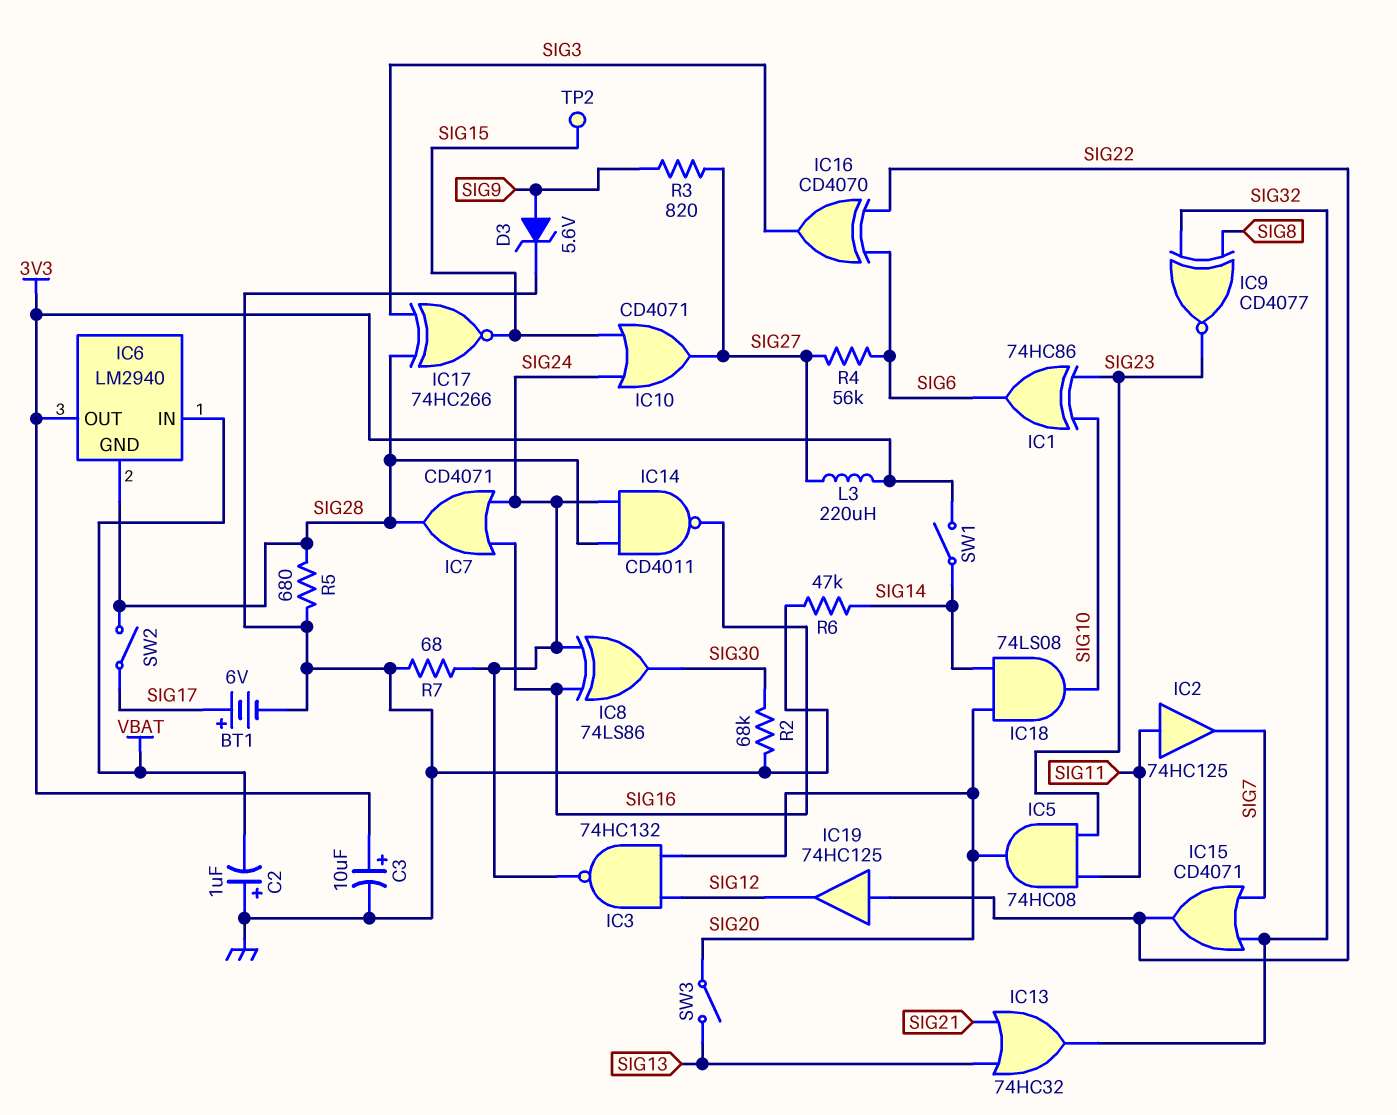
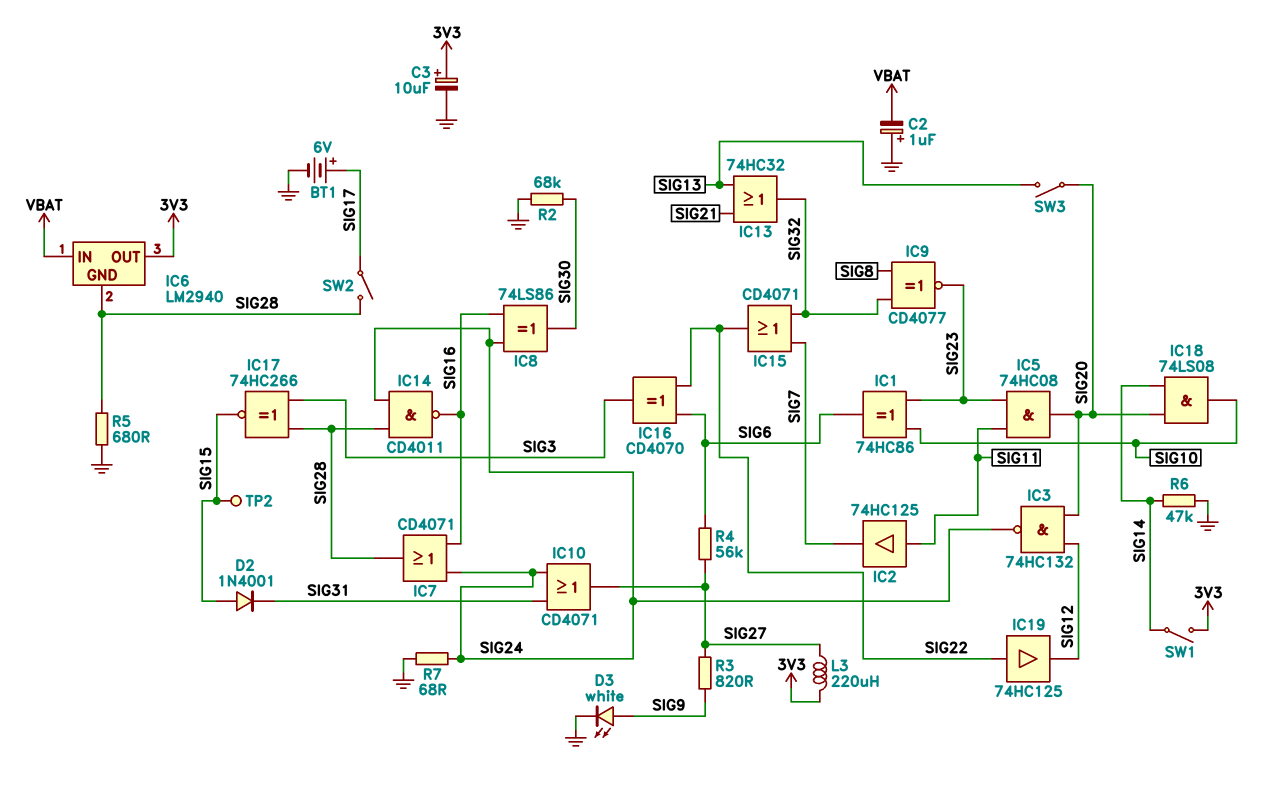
D2: none -> diode 1N4001 (A SIG15, K SIG31)
D3: zener 5.6V (A SIG9, K GND) -> LED white (A SIG9, K GND)
IC10: OR CD4071 (in SIG15, in SIG24, out SIG27) -> OR CD4071 (in SIG24, in SIG31, out SIG27)

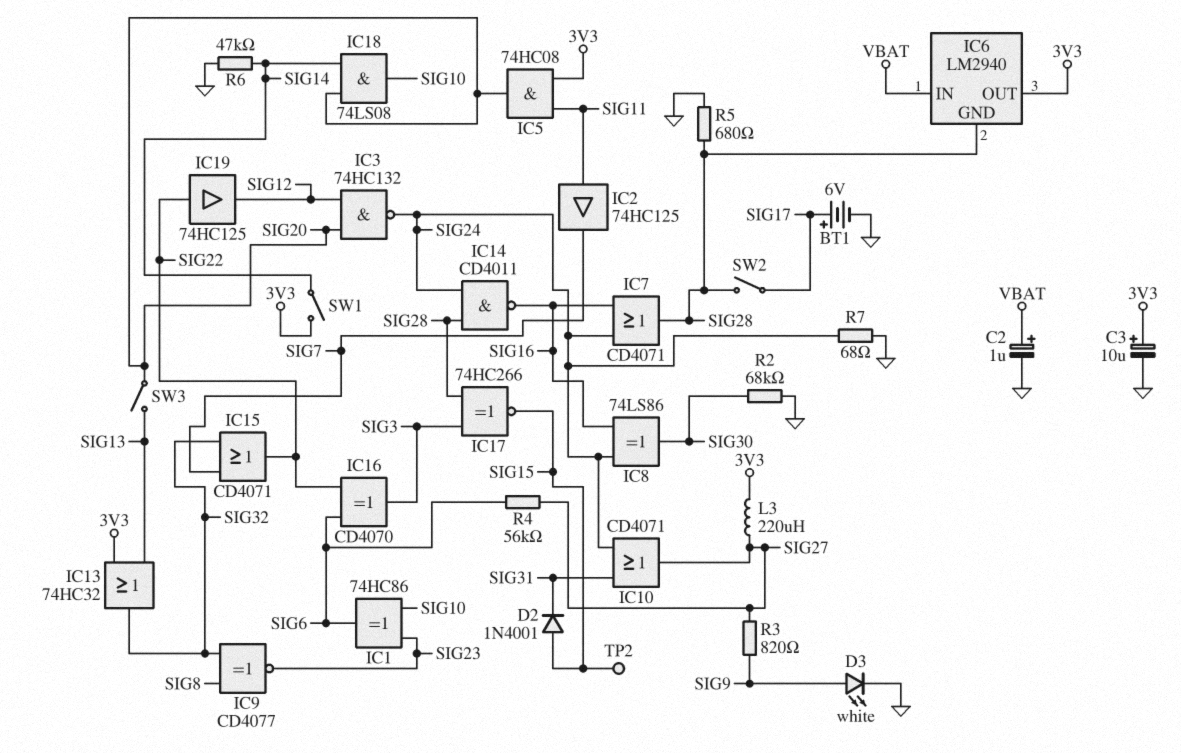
C2: 1uF (plus GND, minus VBAT) -> 1uF (plus VBAT, minus GND)
IC5: AND 74HC08 (in SIG11, in SIG23, out SIG20) -> AND 74HC08 (in 3V3, in SIG11, out SIG20)
IC13: OR 74HC32 (in SIG13, in SIG21, out SIG32) -> OR 74HC32 (in 3V3, in SIG13, out SIG32)

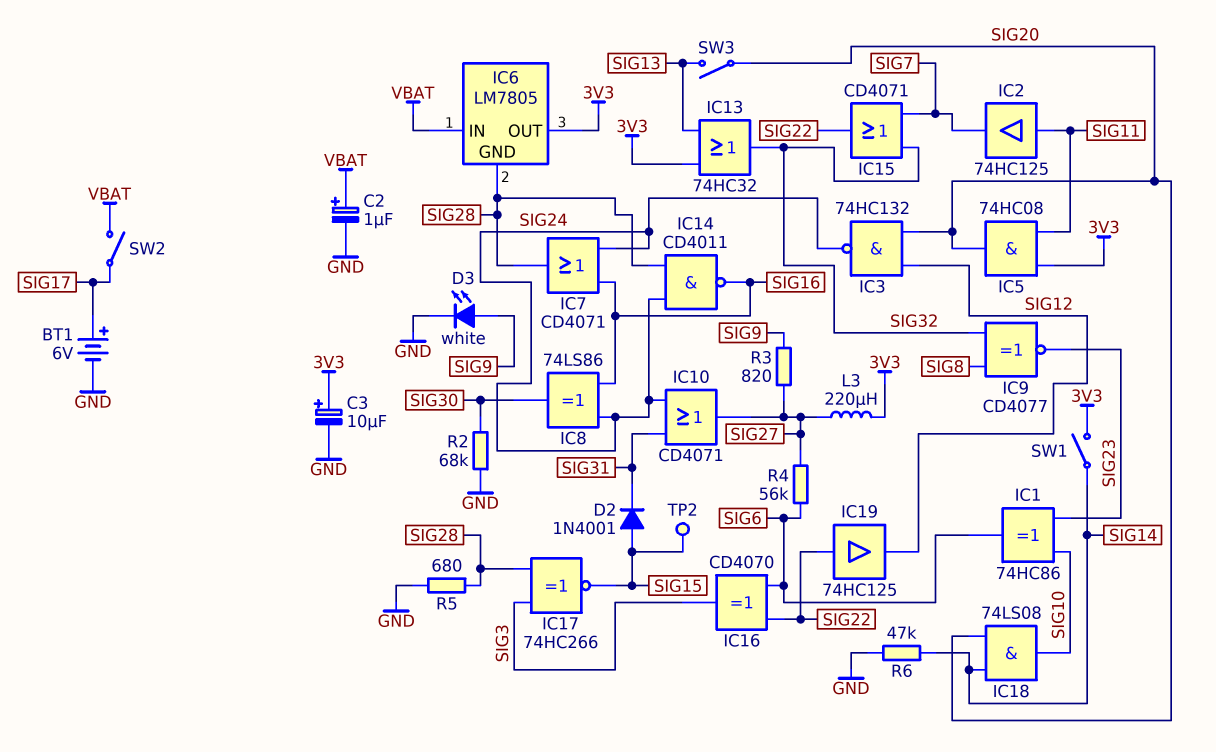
IC6: LM2940 -> LM7805
R7: 68 (GND, SIG24) -> none
SW2: switch (SIG17, SIG28) -> switch (SIG17, VBAT)

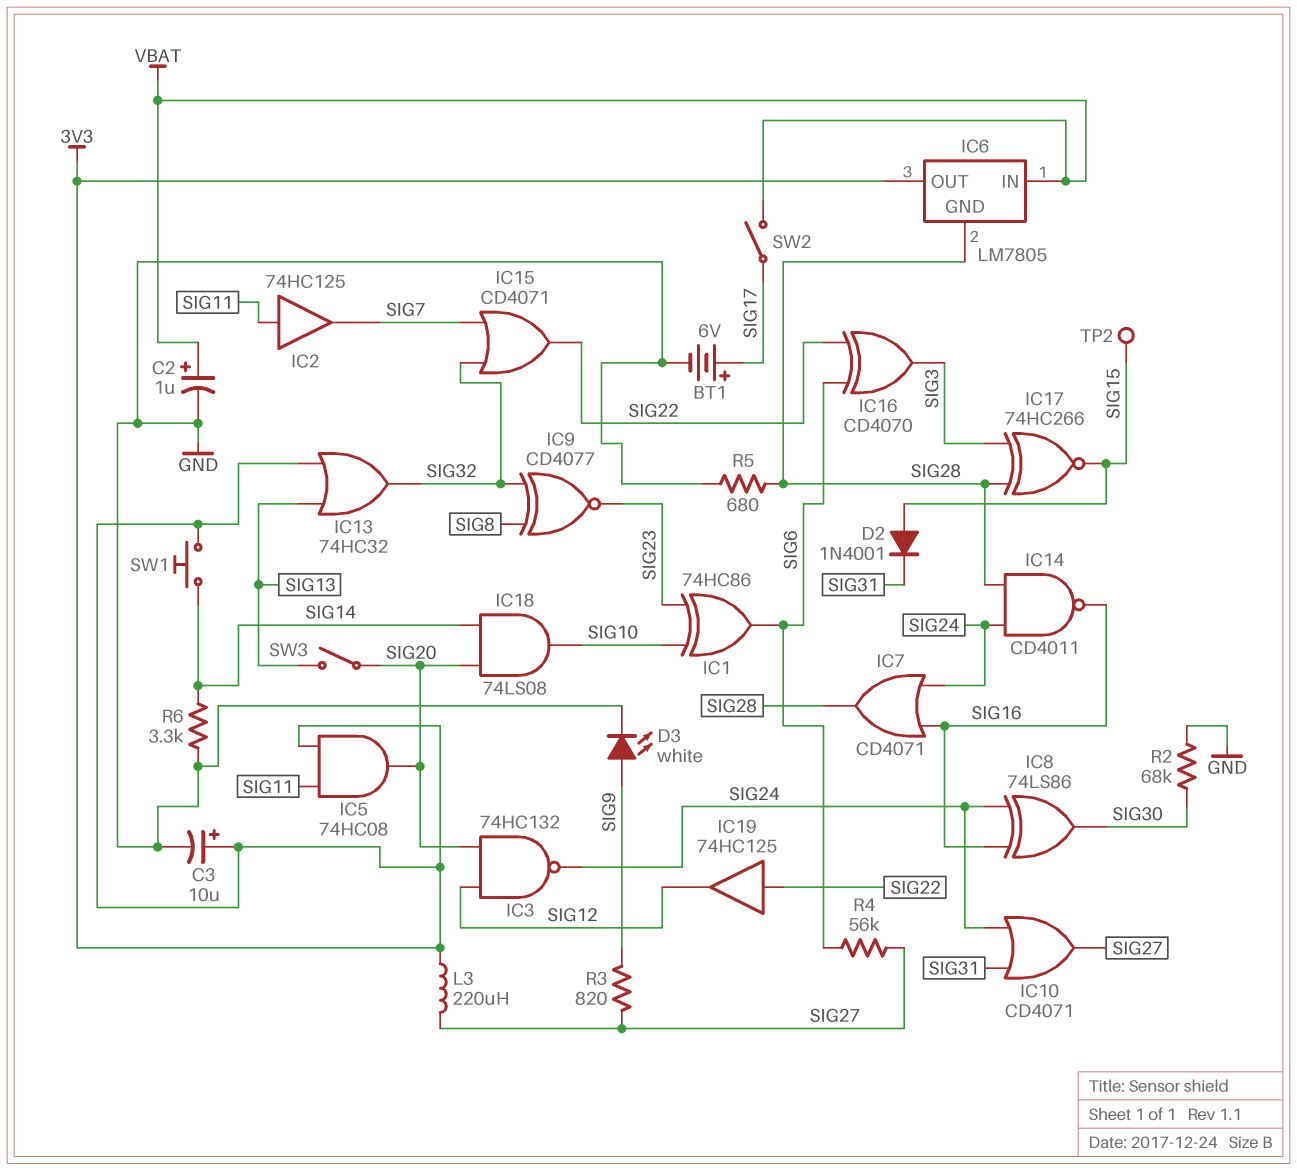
R6: 47k (GND, SIG14) -> 3.3k (GND, SIG14)
SW1: switch (3V3, SIG14) -> button (3V3, SIG14)

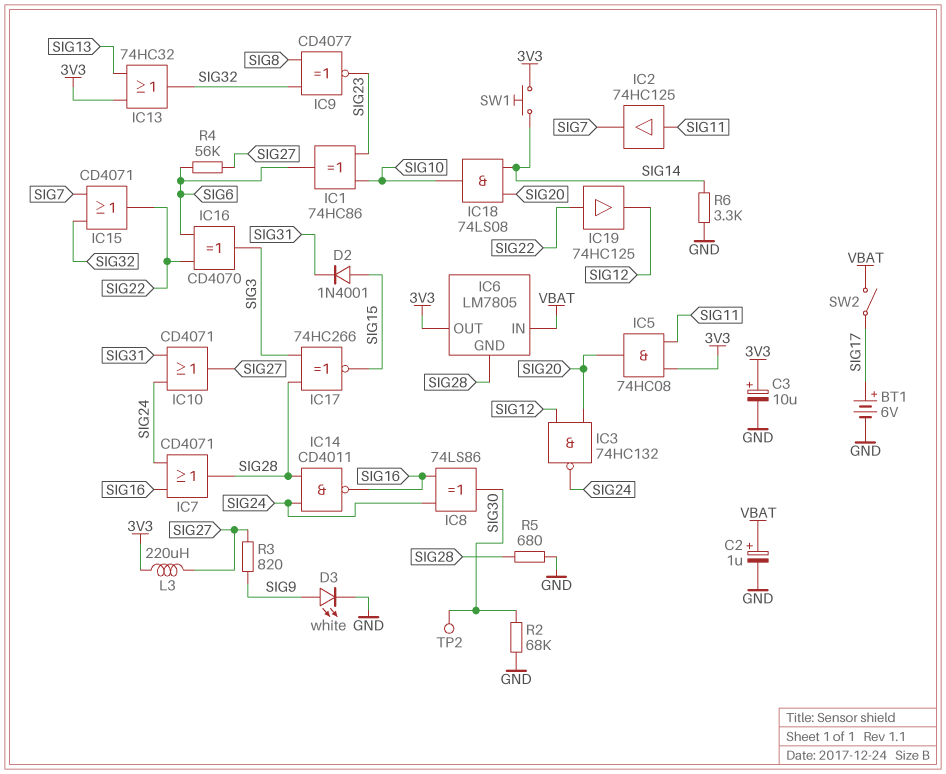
SW3: switch (SIG13, SIG20) -> none
TP2: test point (SIG15) -> test point (SIG30)

